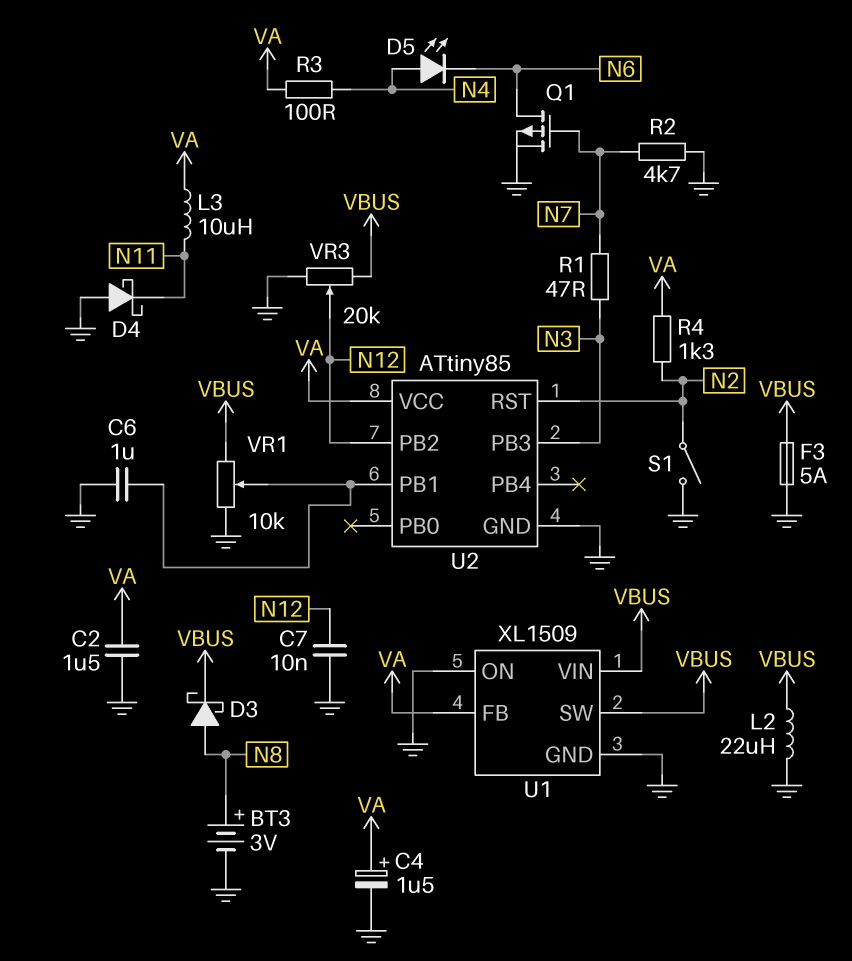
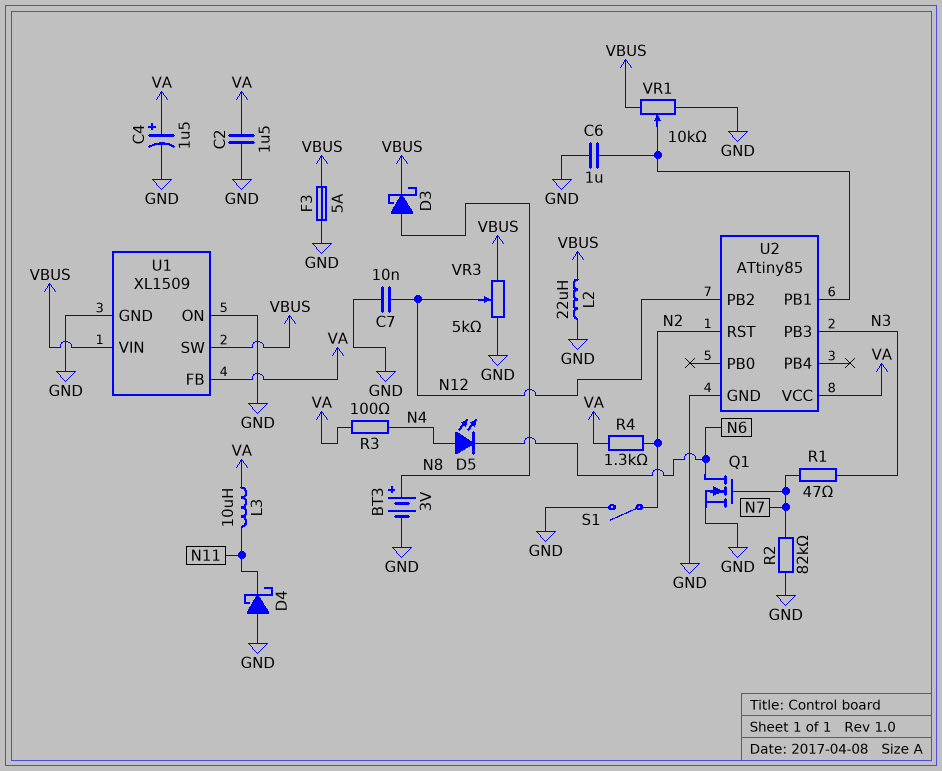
Q1: PMOS (G N7, D N6, S GND) -> NMOS (G N7, D N6, S GND)
R2: 4.7k (GND, N7) -> 82k (GND, N7)
VR3: 20k (GND, VBUS, wiper N12) -> 5k (GND, VBUS, wiper N12)

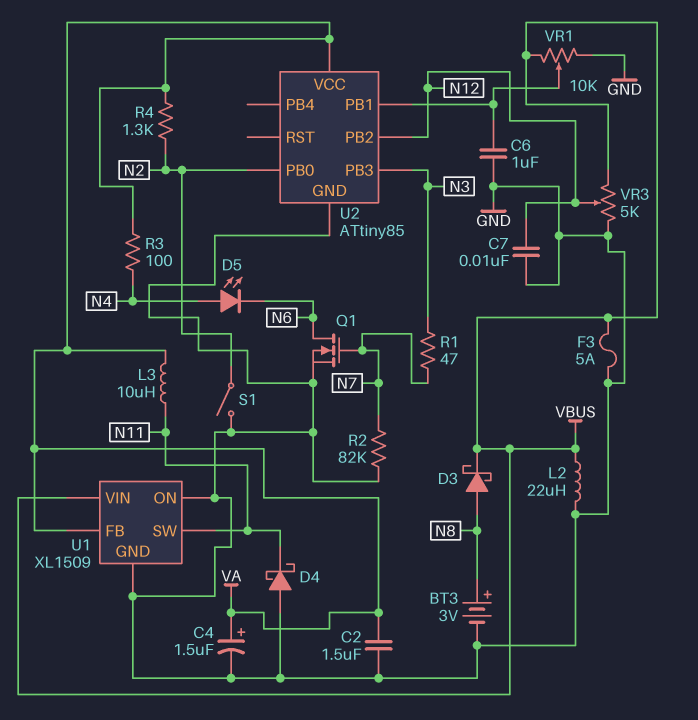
U1 pin SW: VBUS -> N11
U2 pin PB0: none -> N2
U2 pin RST: N2 -> none

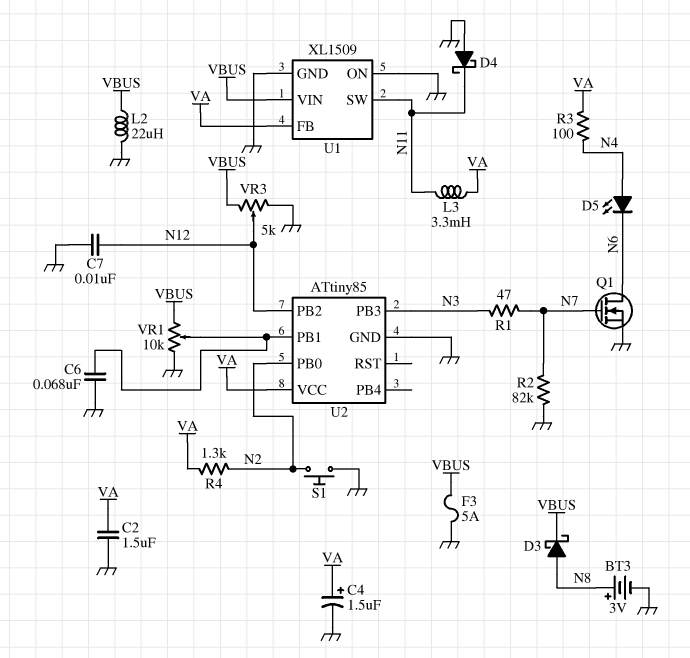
C6: 1uF (GND, U2/PB1) -> 68nF (GND, U2/PB1)
L3: 10uH (N11, VA) -> 3.3mH (N11, VA)
S1: switch (GND, N2) -> button (GND, N2)

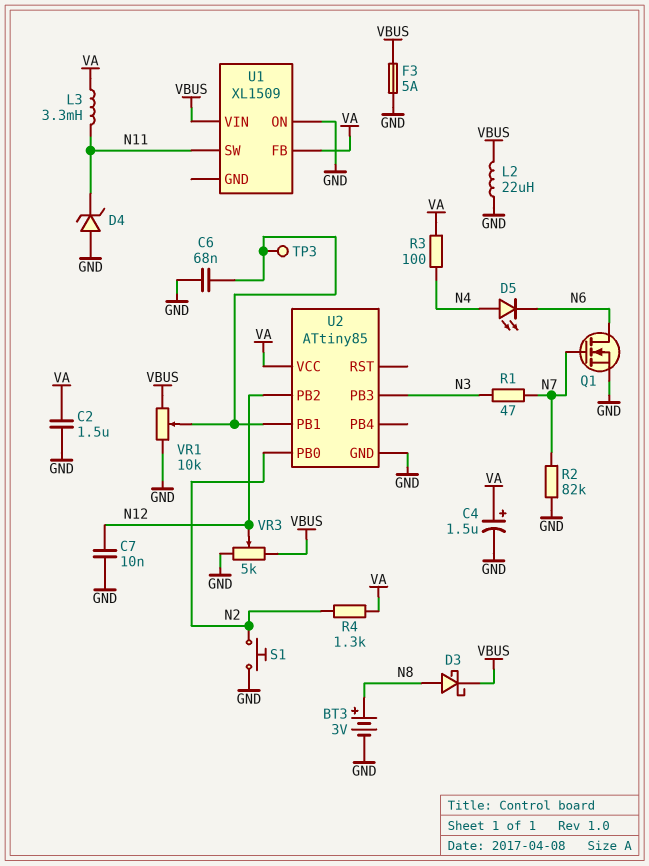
D4: schottky (A GND, K N11) -> zener (A GND, K N11)
TP3: none -> test point (U2/PB1)
U1 pin GND: GND -> none

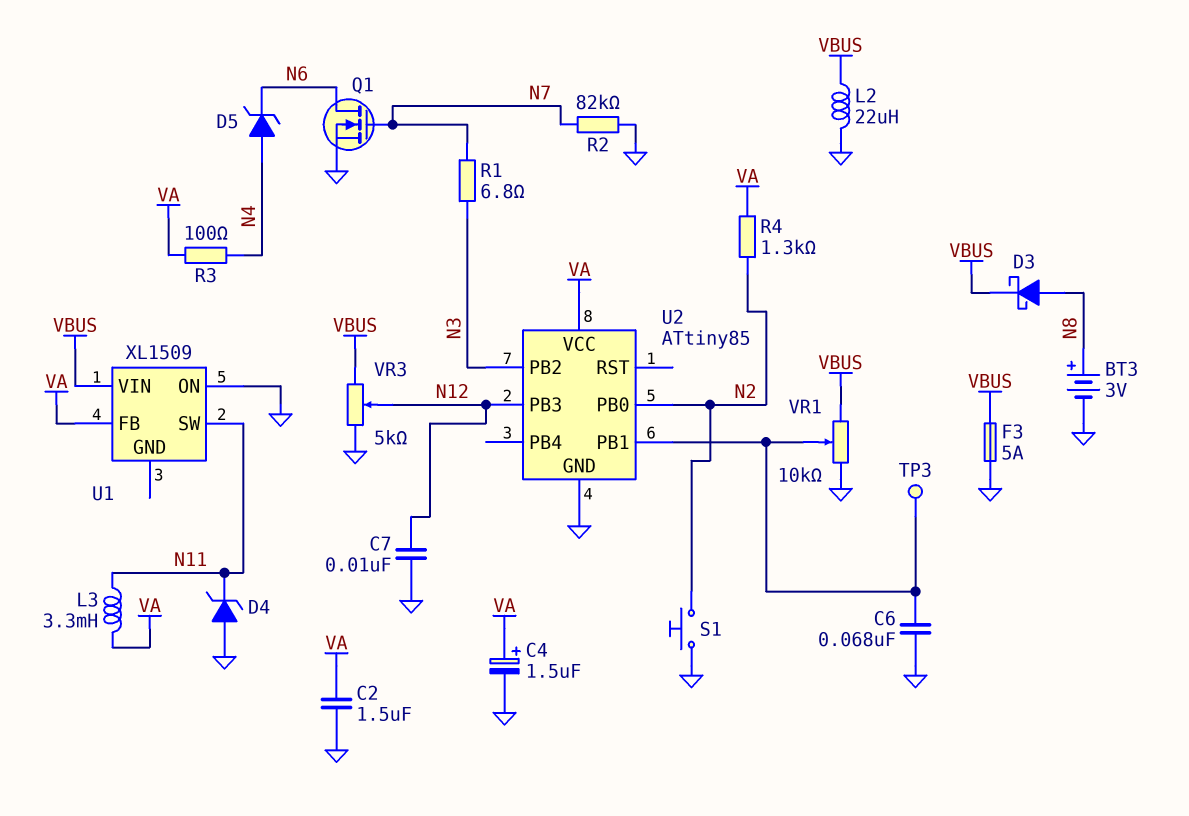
D5: LED (A N4, K N6) -> zener (A N4, K N6)
R1: 47 (N3, N7) -> 6.8 (N3, N7)
U2 pin PB2: N12 -> N3
U2 pin PB3: N3 -> N12

